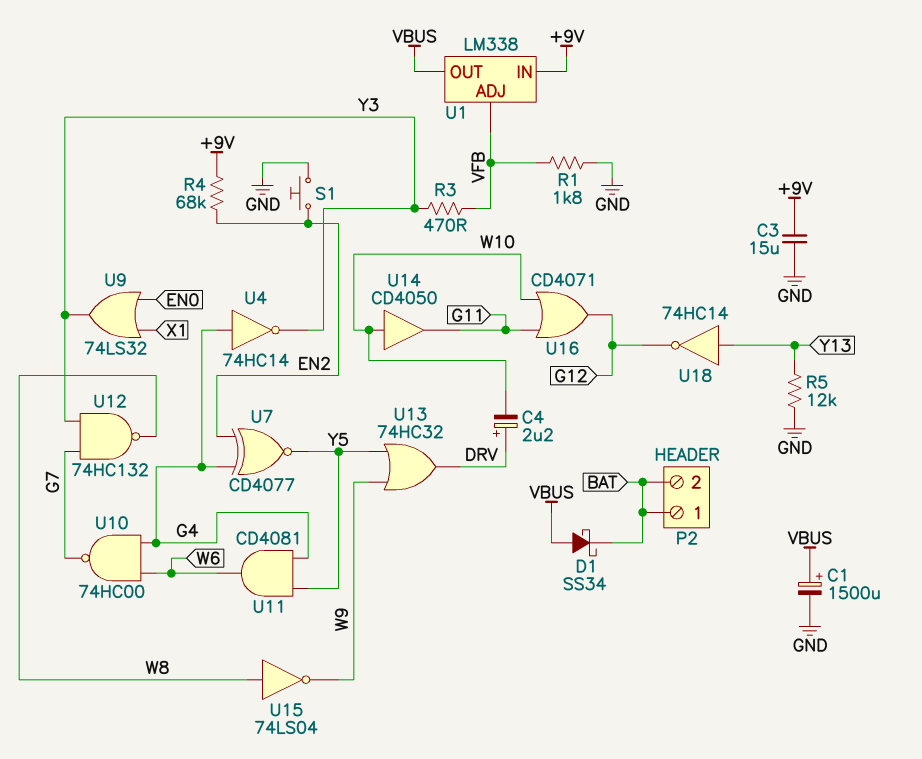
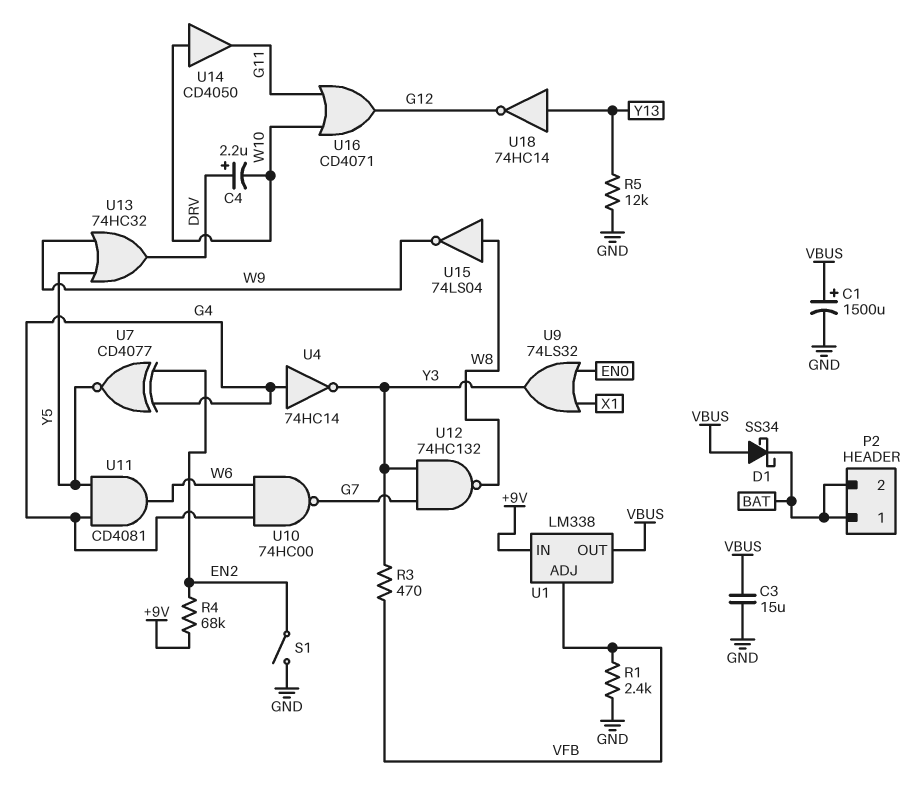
C3: 15uF (+9V, GND) -> 15uF (GND, VBUS)
R1: 1.8k (GND, VFB) -> 2.4k (GND, VFB)
S1: button (EN2, GND) -> switch (EN2, GND)

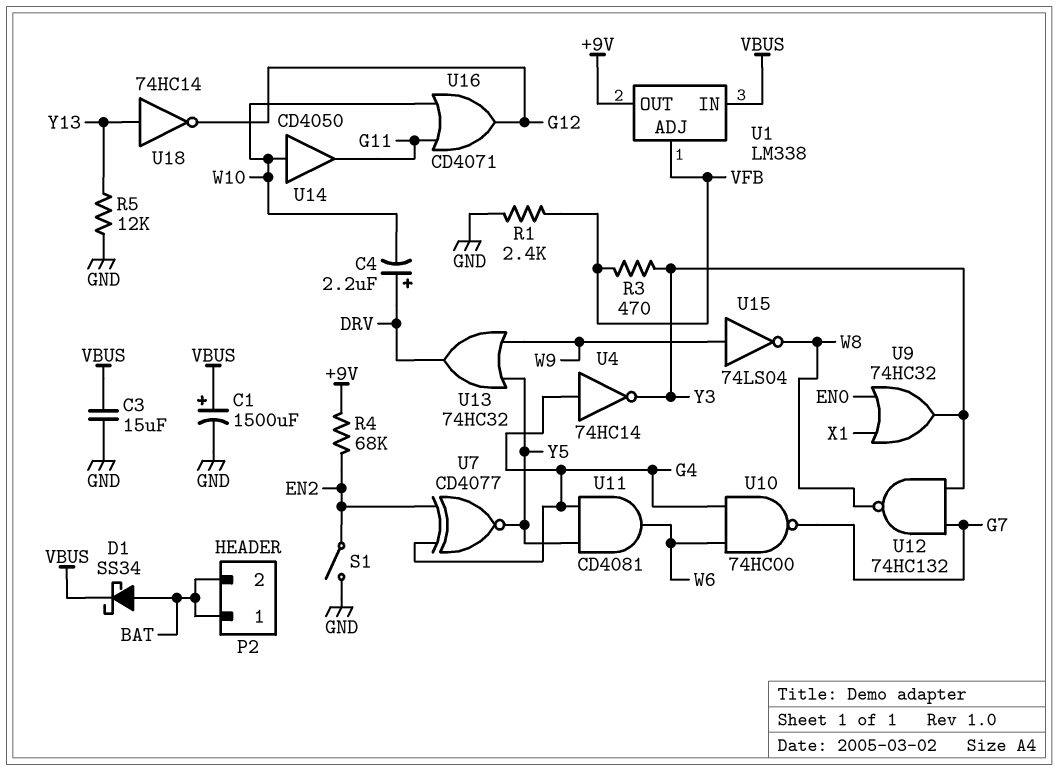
D1: schottky SS34 (A VBUS, K BAT) -> schottky SS34 (A BAT, K VBUS)
U1 pin IN: +9V -> VBUS
U1 pin OUT: VBUS -> +9V
U9: OR 74LS32 (in EN0, in X1, out Y3) -> OR 74HC32 (in EN0, in X1, out Y3)
U15: NOT 74LS04 (in W8, out W9) -> NOT 74LS04 (in W9, out W8)

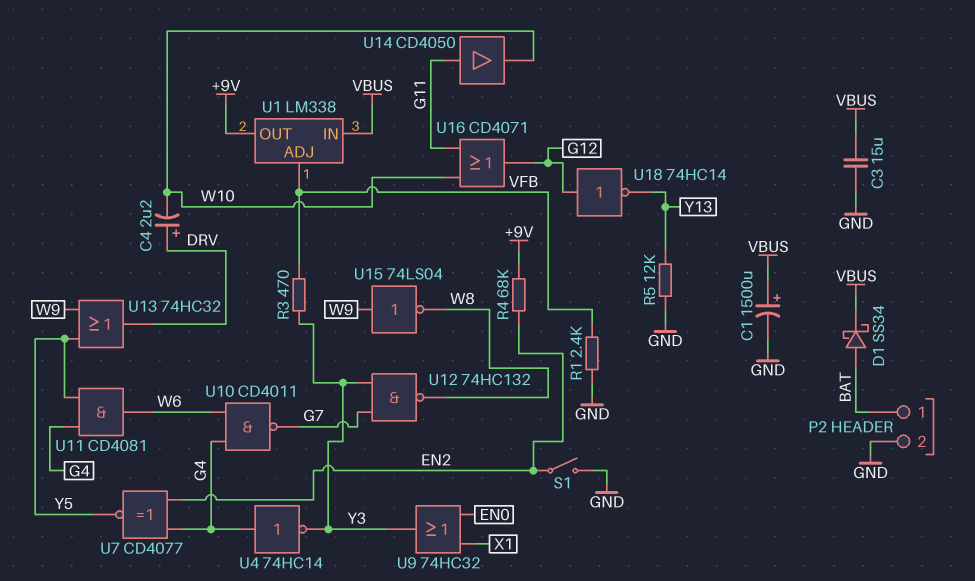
P2 pin 2: BAT -> GND
U10: NAND 74HC00 (in G4, in W6, out G7) -> NAND CD4011 (in G4, in W6, out G7)
U14: buffer CD4050 (in W10, out G11) -> buffer CD4050 (in G11, out W10)
U18: NOT 74HC14 (in Y13, out G12) -> NOT 74HC14 (in G12, out Y13)

